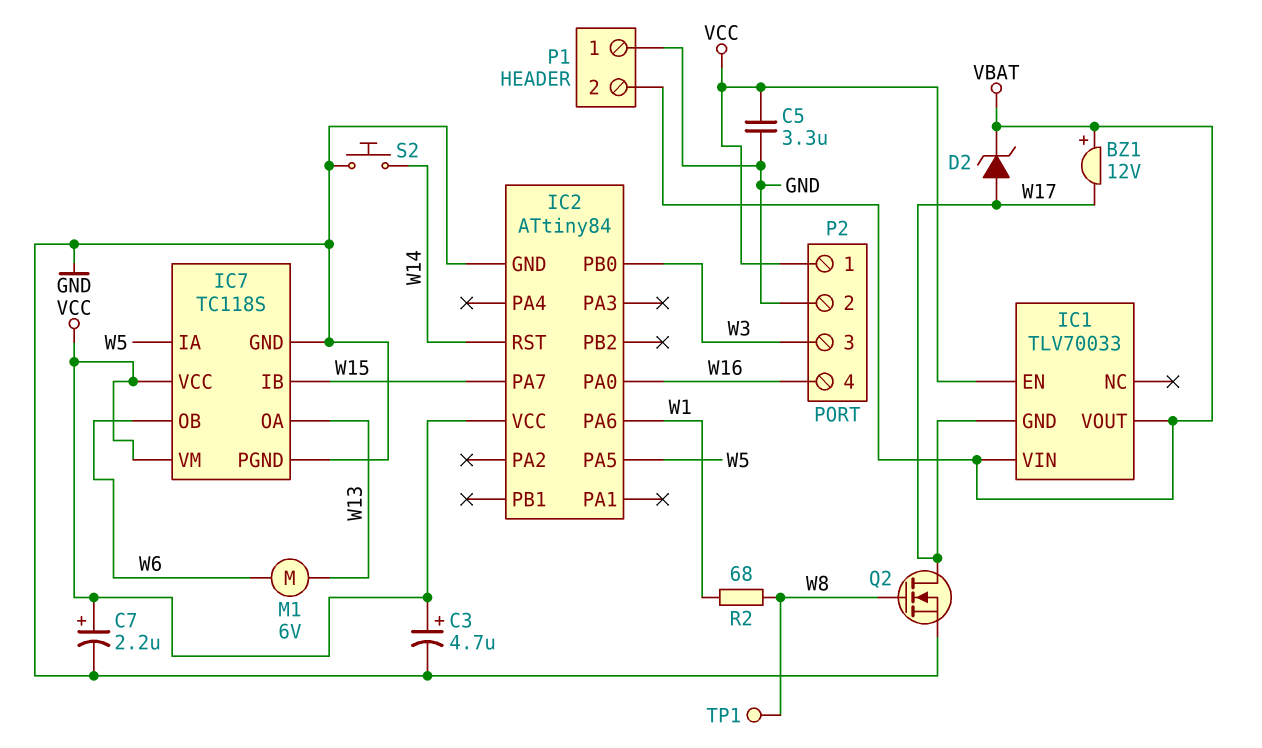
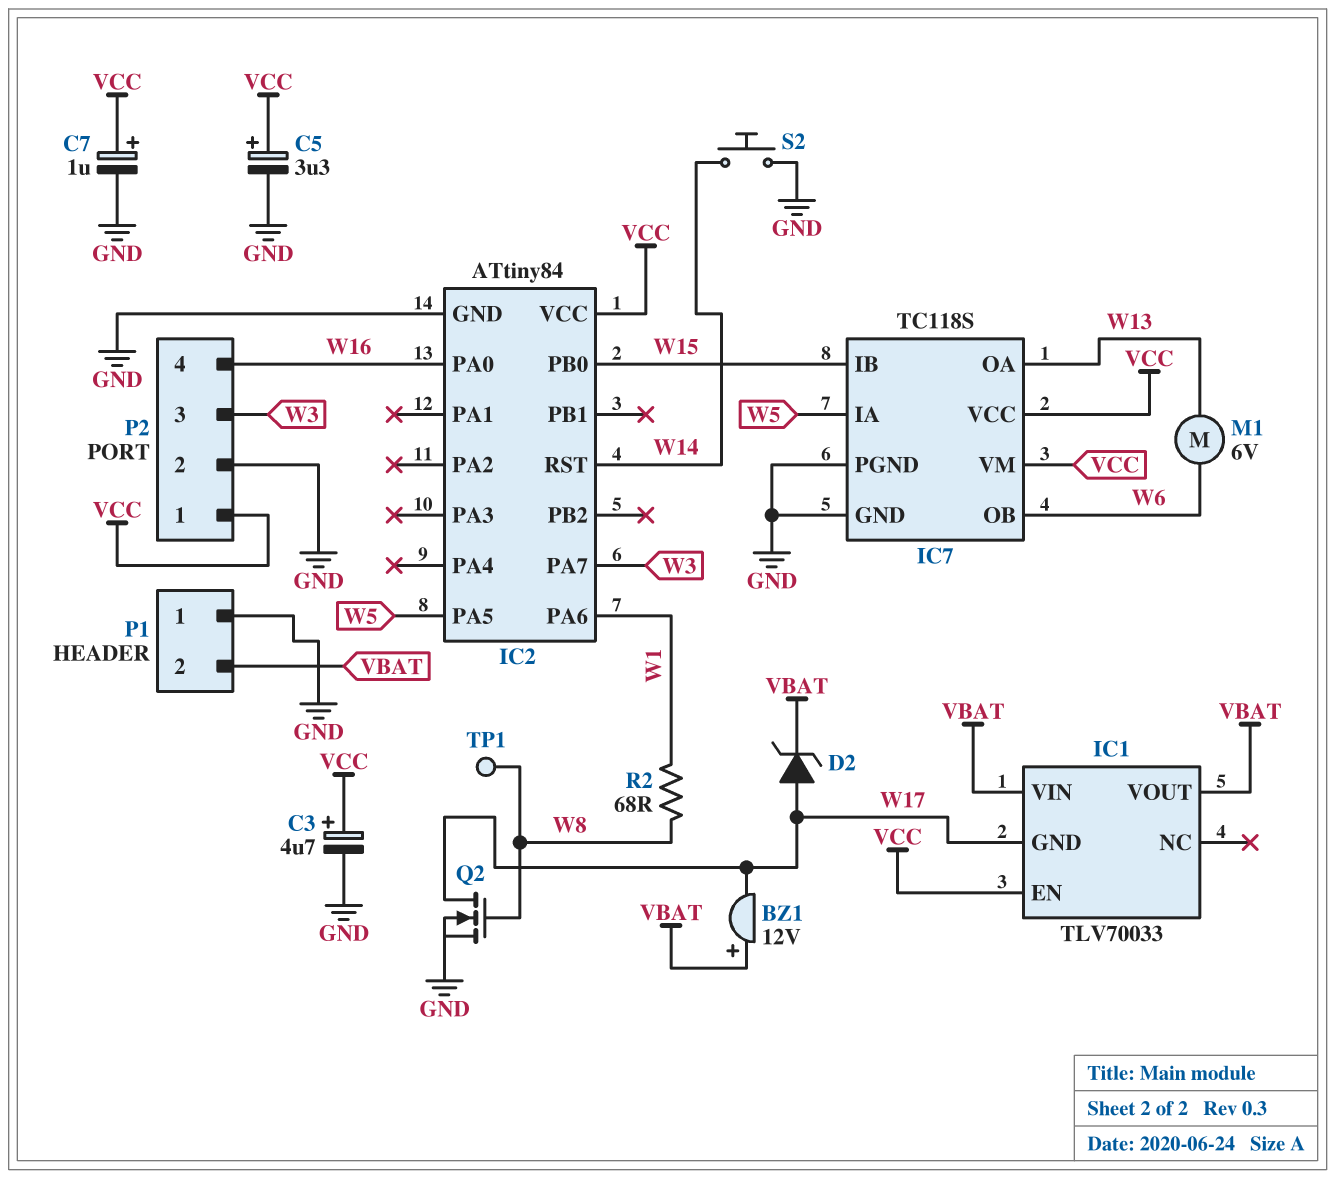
C5: 3.3uF (GND, VCC) -> 3.3uF (plus VCC, minus GND)
C7: 2.2uF (plus VCC, minus GND) -> 1uF (plus VCC, minus GND)
IC2 pin PA7: W15 -> W3
IC2 pin PB0: W3 -> W15

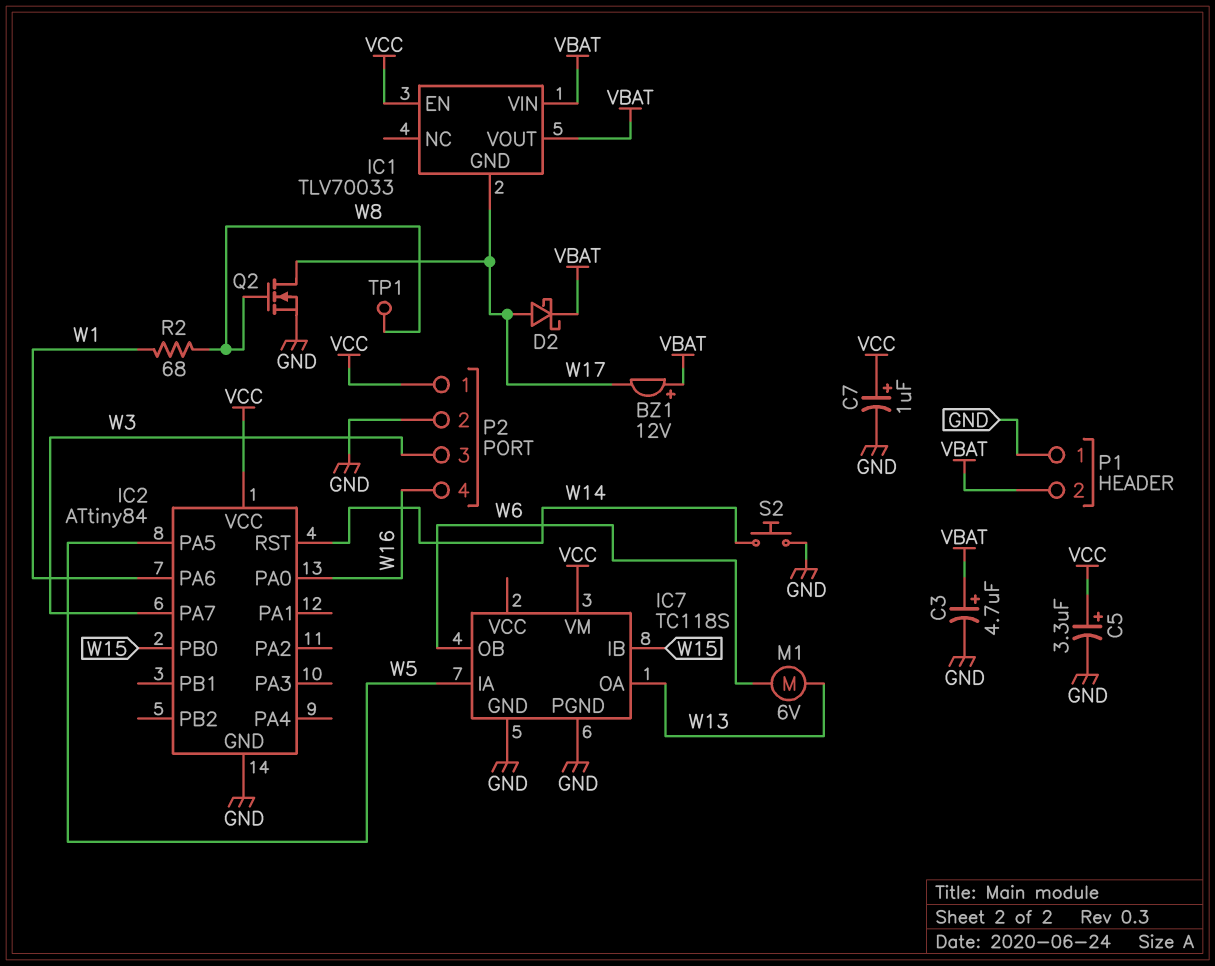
C3: 4.7uF (plus VCC, minus GND) -> 4.7uF (plus VBAT, minus GND)
D2: zener (A W17, K VBAT) -> schottky (A W17, K VBAT)
IC7 pin VCC: VCC -> none

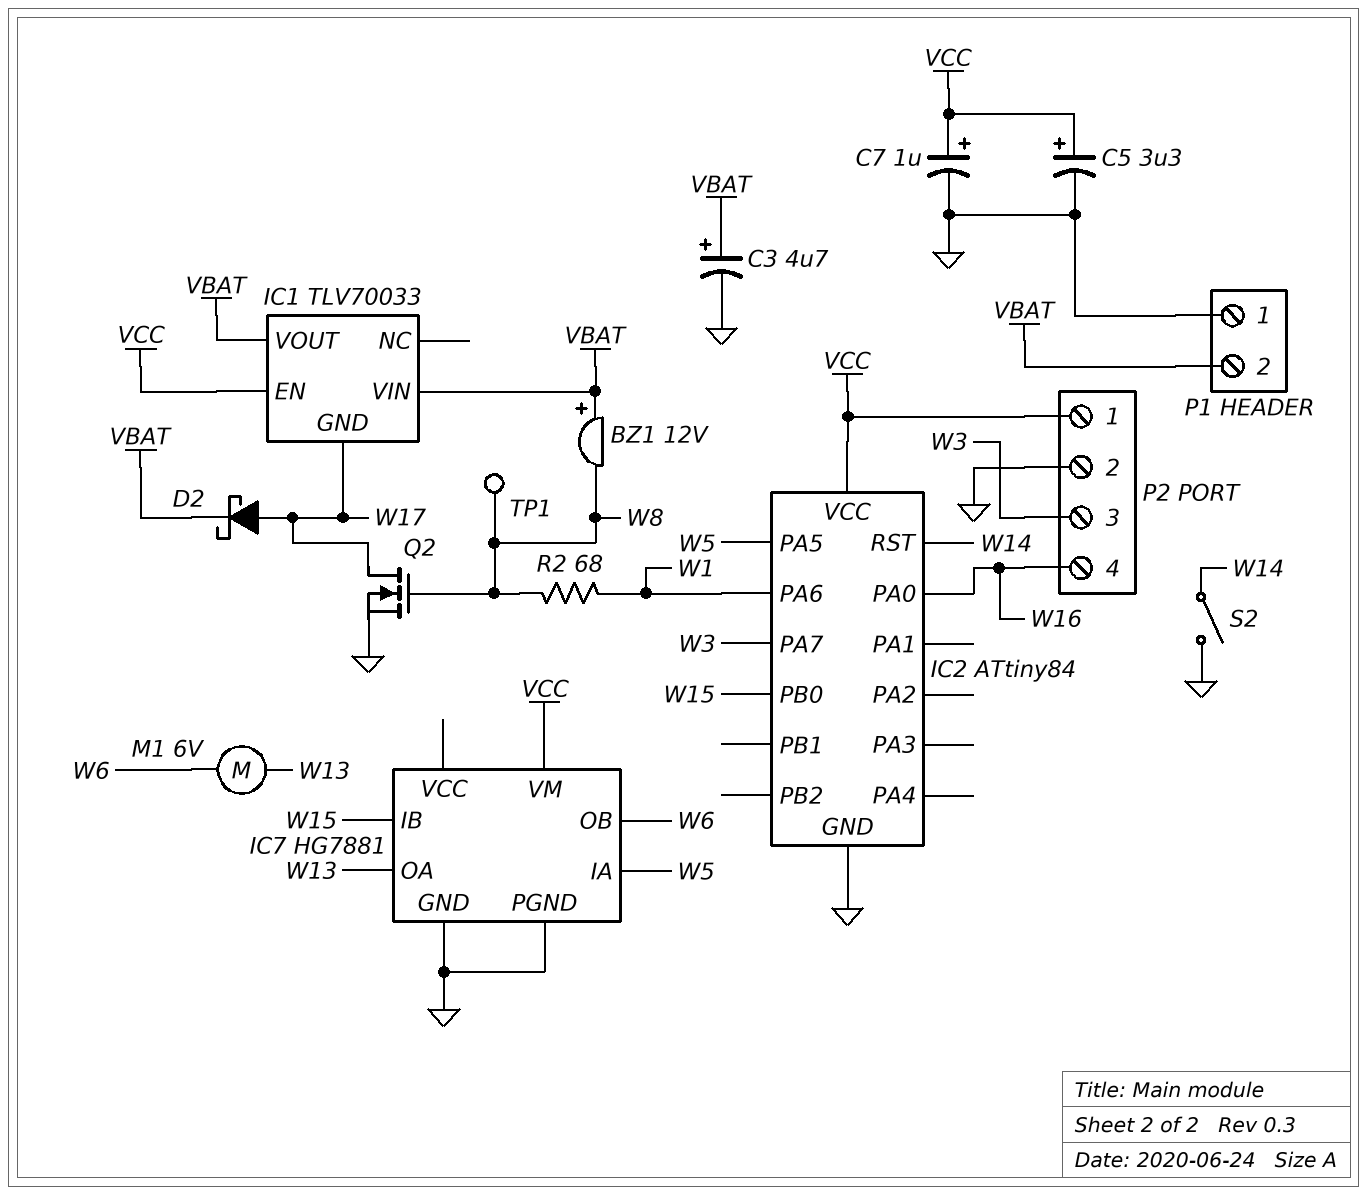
BZ1: buzzer 12V (plus VBAT, minus W17) -> buzzer 12V (plus VBAT, minus W8)
IC7: TC118S -> HG7881
S2: button (GND, W14) -> switch (GND, W14)

